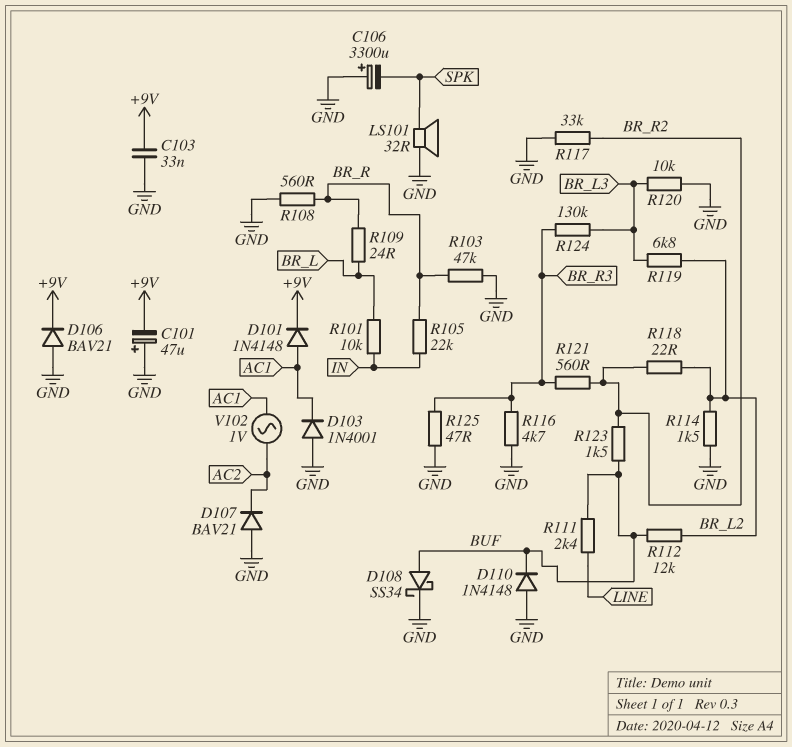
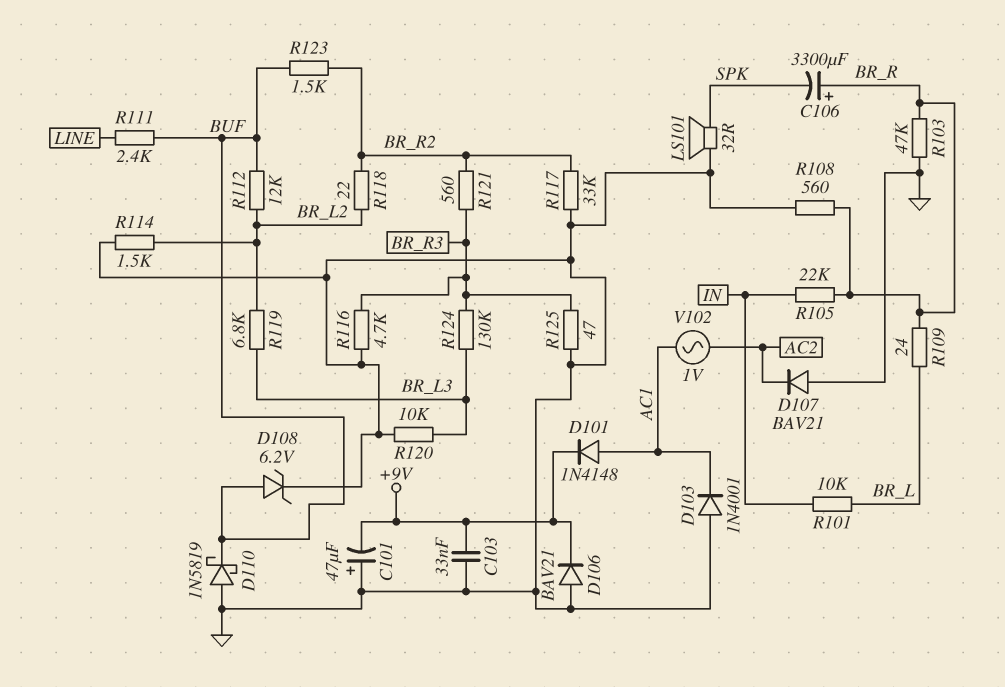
C106: 3300uF (plus GND, minus SPK) -> 3300uF (plus BR_R, minus SPK)
D108: schottky SS34 (A BUF, K GND) -> zener 6.2V (A BUF, K GND)
D110: diode 1N4148 (A GND, K BUF) -> schottky 1N5819 (A GND, K BUF)

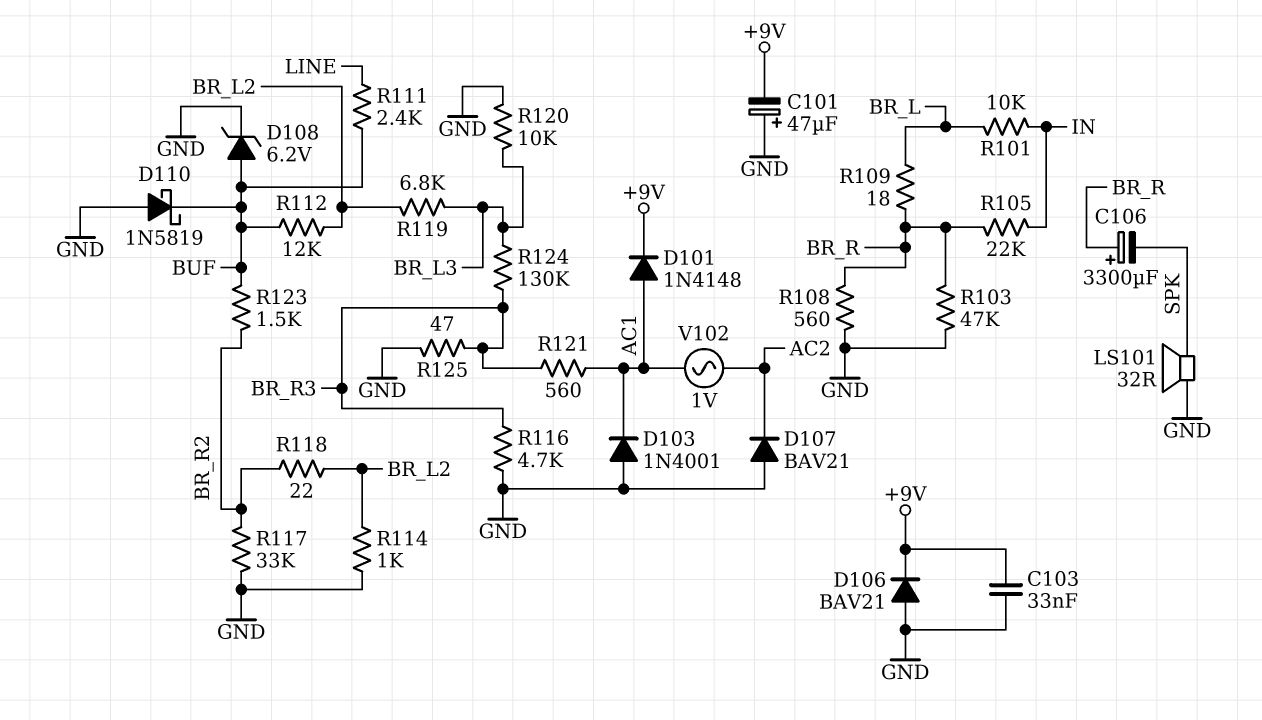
R109: 24 (BR_L, BR_R) -> 18 (BR_L, BR_R)
R114: 1.5k (BR_L2, GND) -> 1k (BR_L2, GND)
R121: 560 (BR_R2, BR_R3) -> 560 (AC1, BR_R3)

